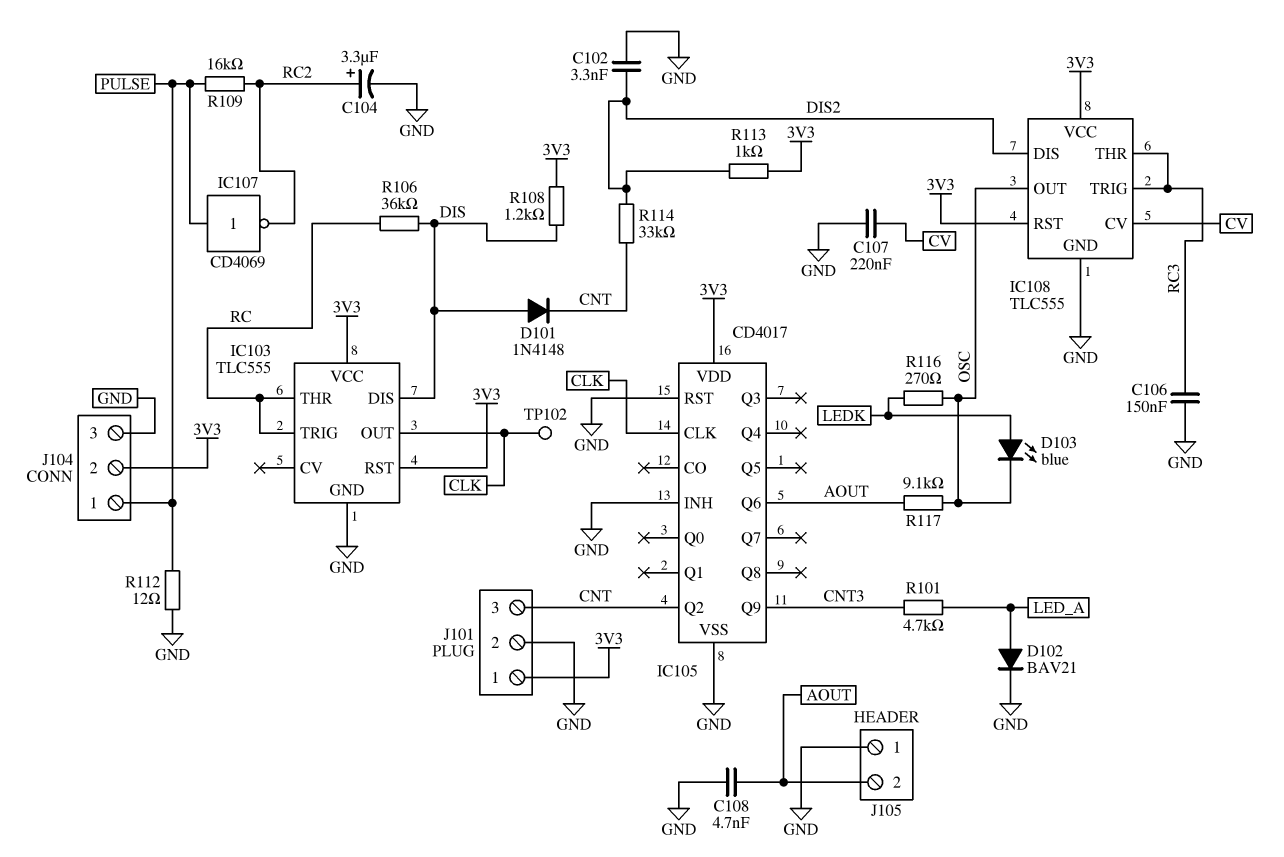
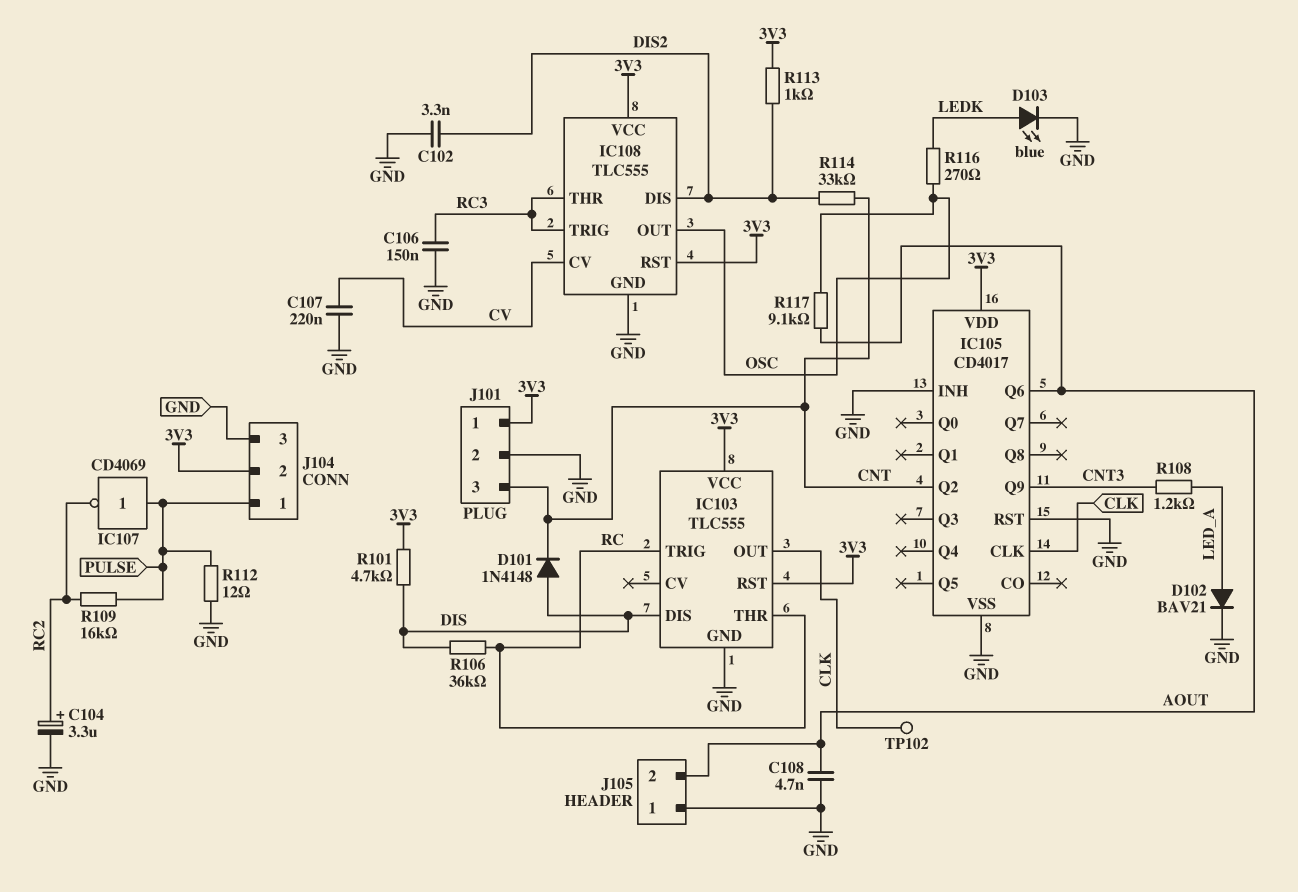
D103: LED blue (A LEDK, K OSC) -> LED blue (A LEDK, K GND)
R101: 4.7k (CNT3, LED_A) -> 4.7k (3V3, DIS)
R108: 1.2k (3V3, DIS) -> 1.2k (CNT3, LED_A)

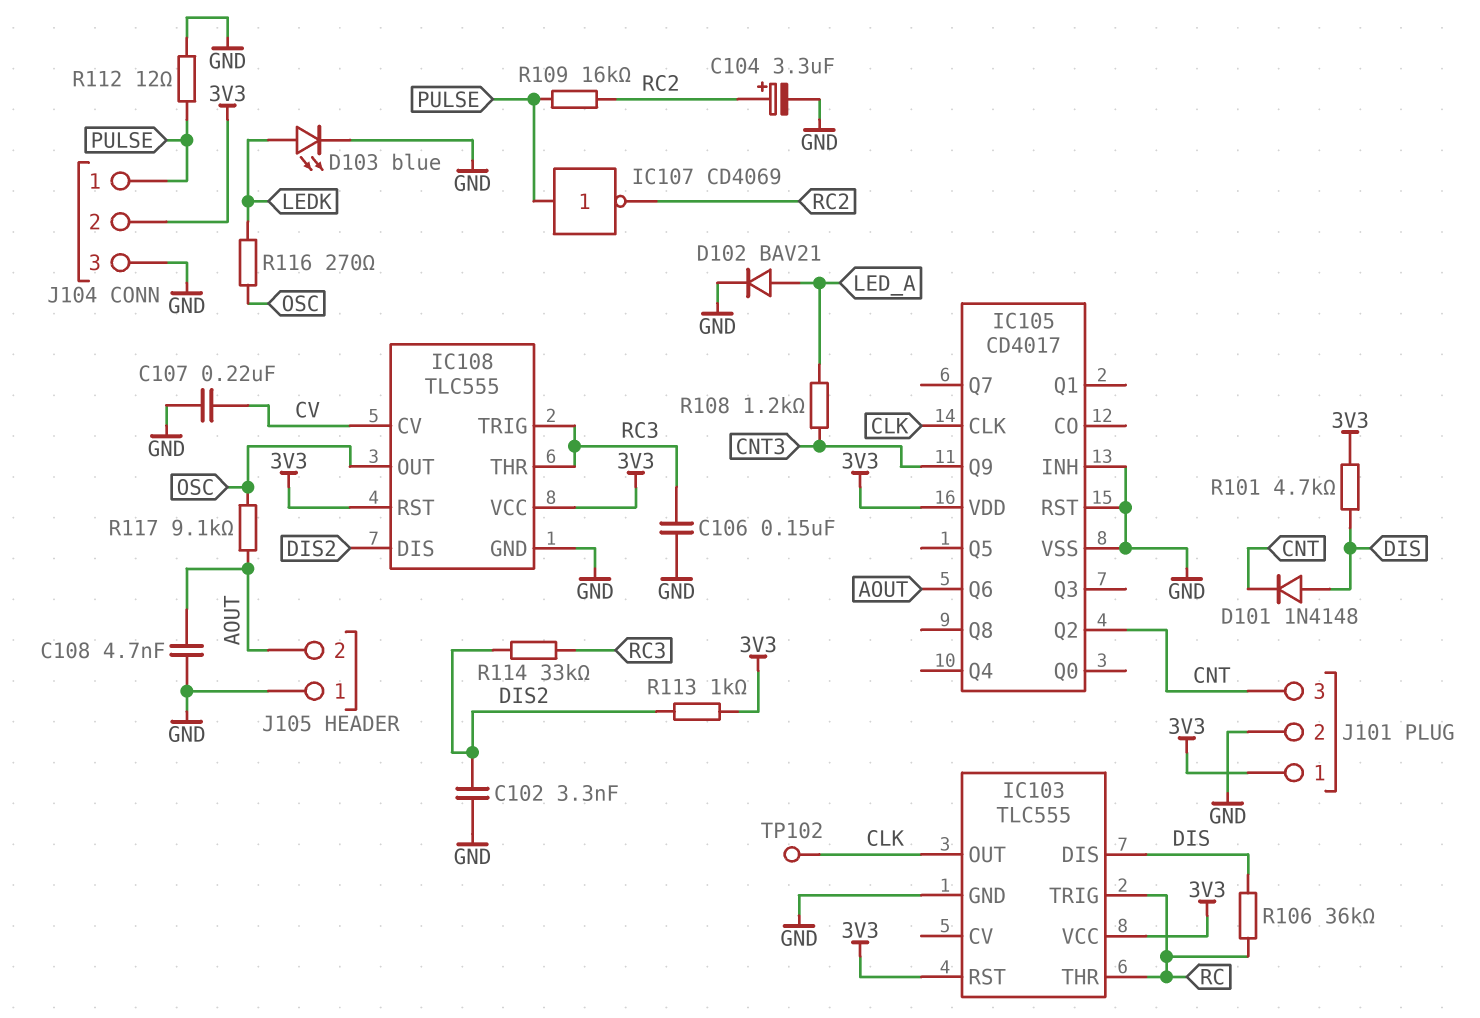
R114: 33k (CNT, DIS2) -> 33k (DIS2, RC3)

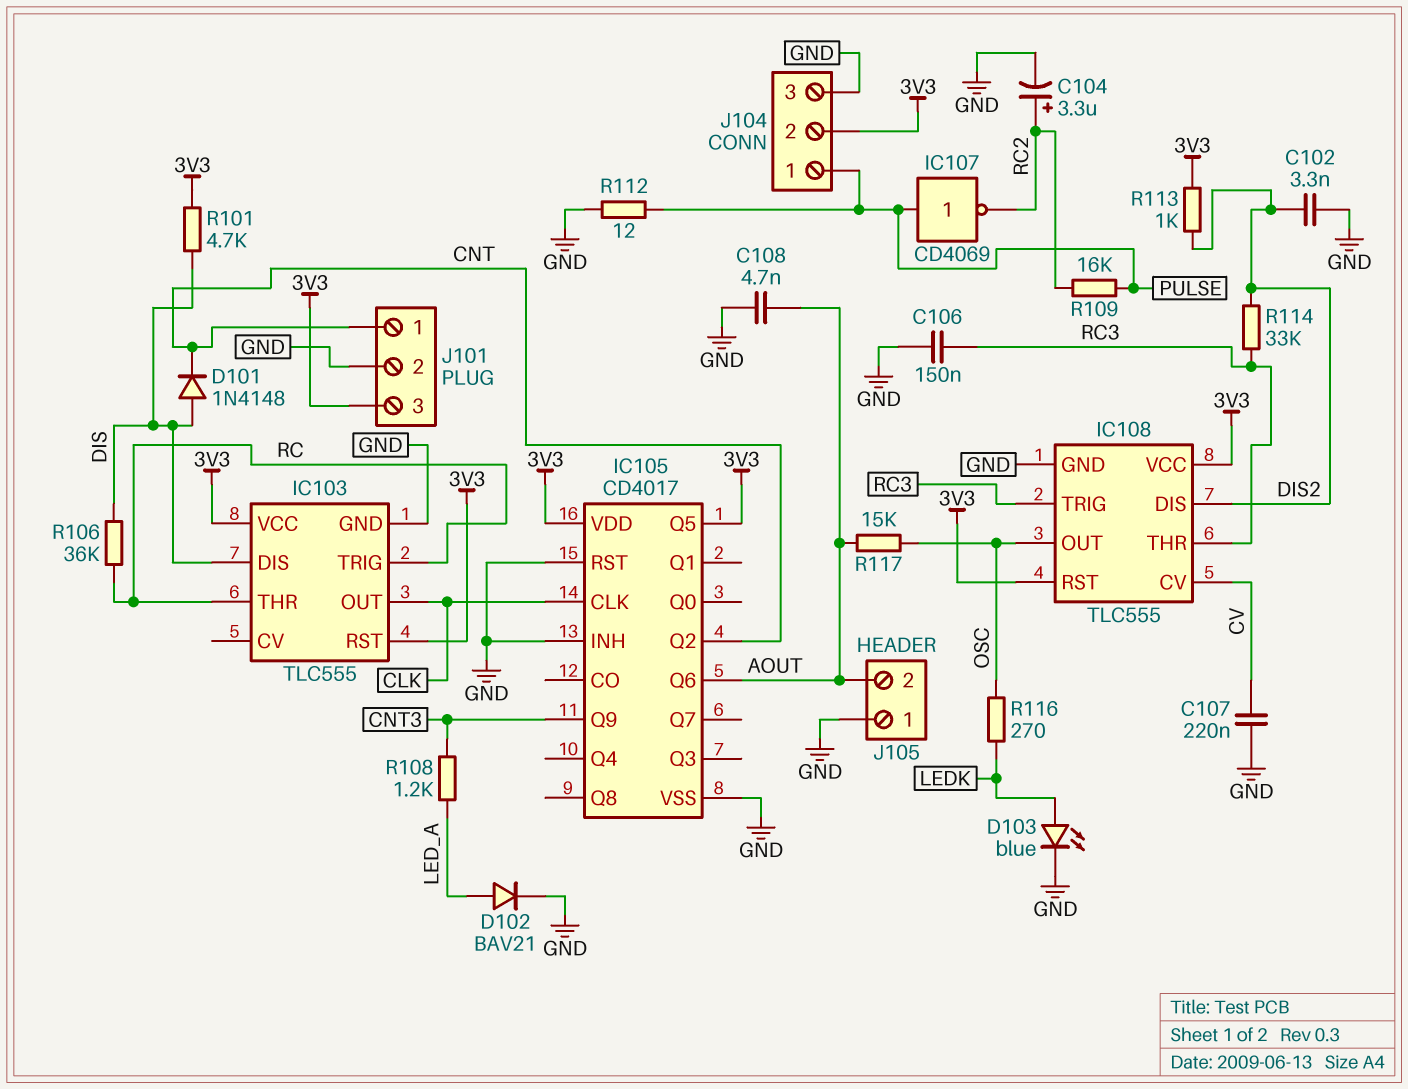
IC105 pin Q5: none -> 3V3
J101 pin 1: 3V3 -> CNT
J101 pin 3: CNT -> 3V3
R117: 9.1k (AOUT, OSC) -> 15k (AOUT, OSC)
TP102: test point (CLK) -> none

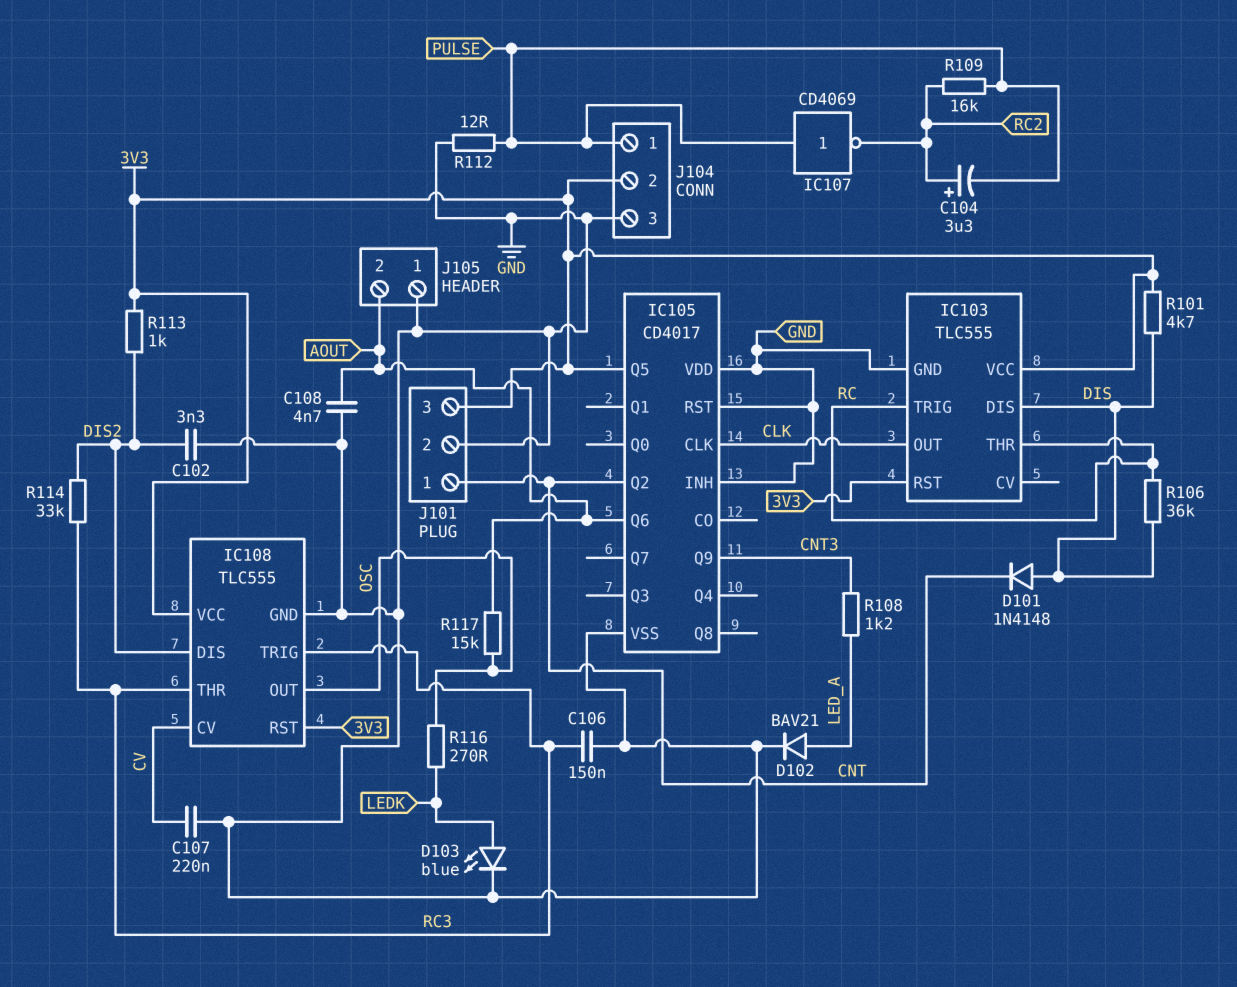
C104: 3.3uF (plus RC2, minus GND) -> 3.3uF (plus RC2, minus PULSE)
IC105 pin VDD: 3V3 -> GND

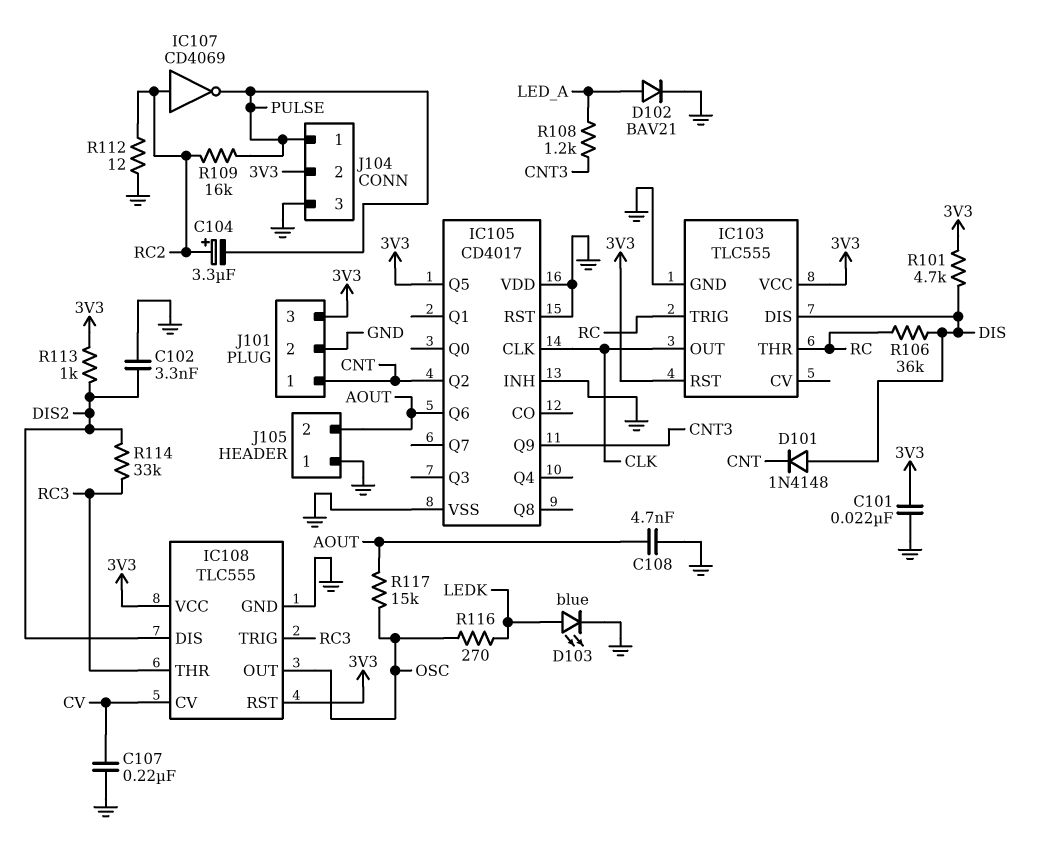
C101: none -> 22nF (3V3, GND)
C106: 150nF (GND, RC3) -> none
IC107: NOT CD4069 (in PULSE, out RC2) -> NOT CD4069 (in RC2, out PULSE)
R112: 12 (GND, PULSE) -> 12 (GND, RC2)

